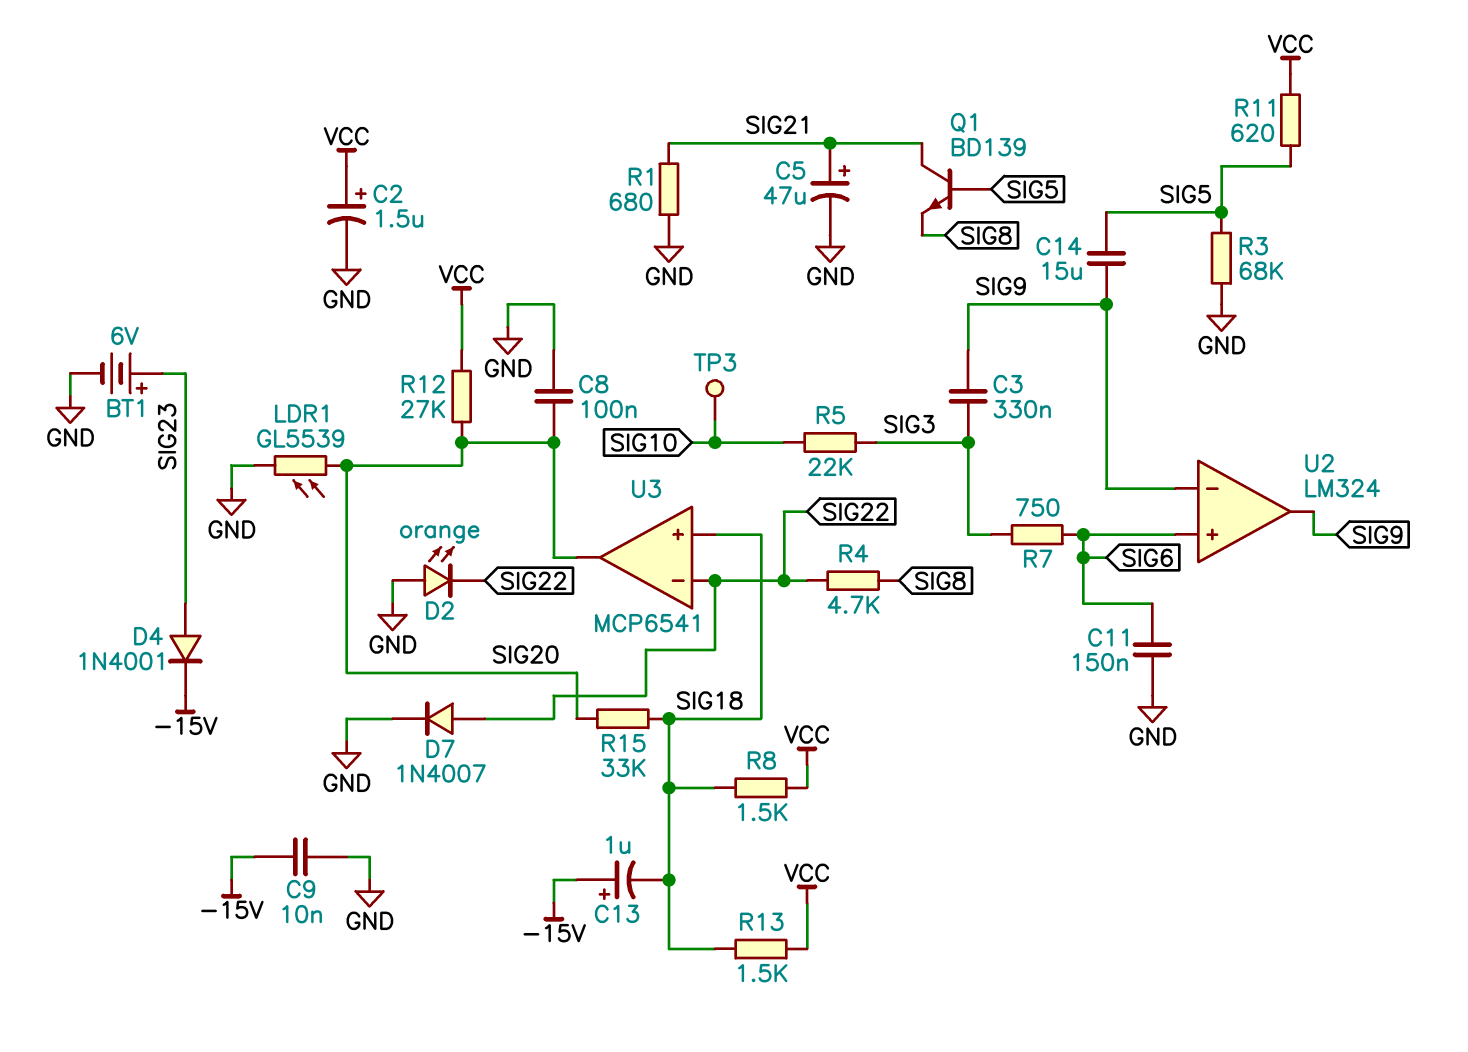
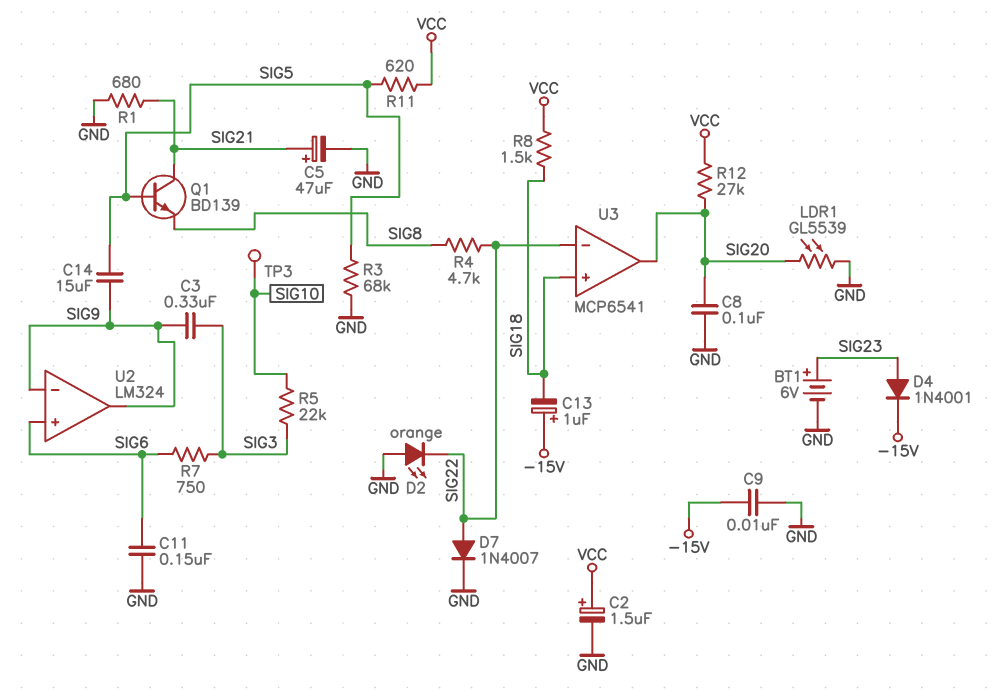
R13: 1.5k (SIG18, VCC) -> none
R15: 33k (SIG18, SIG20) -> none

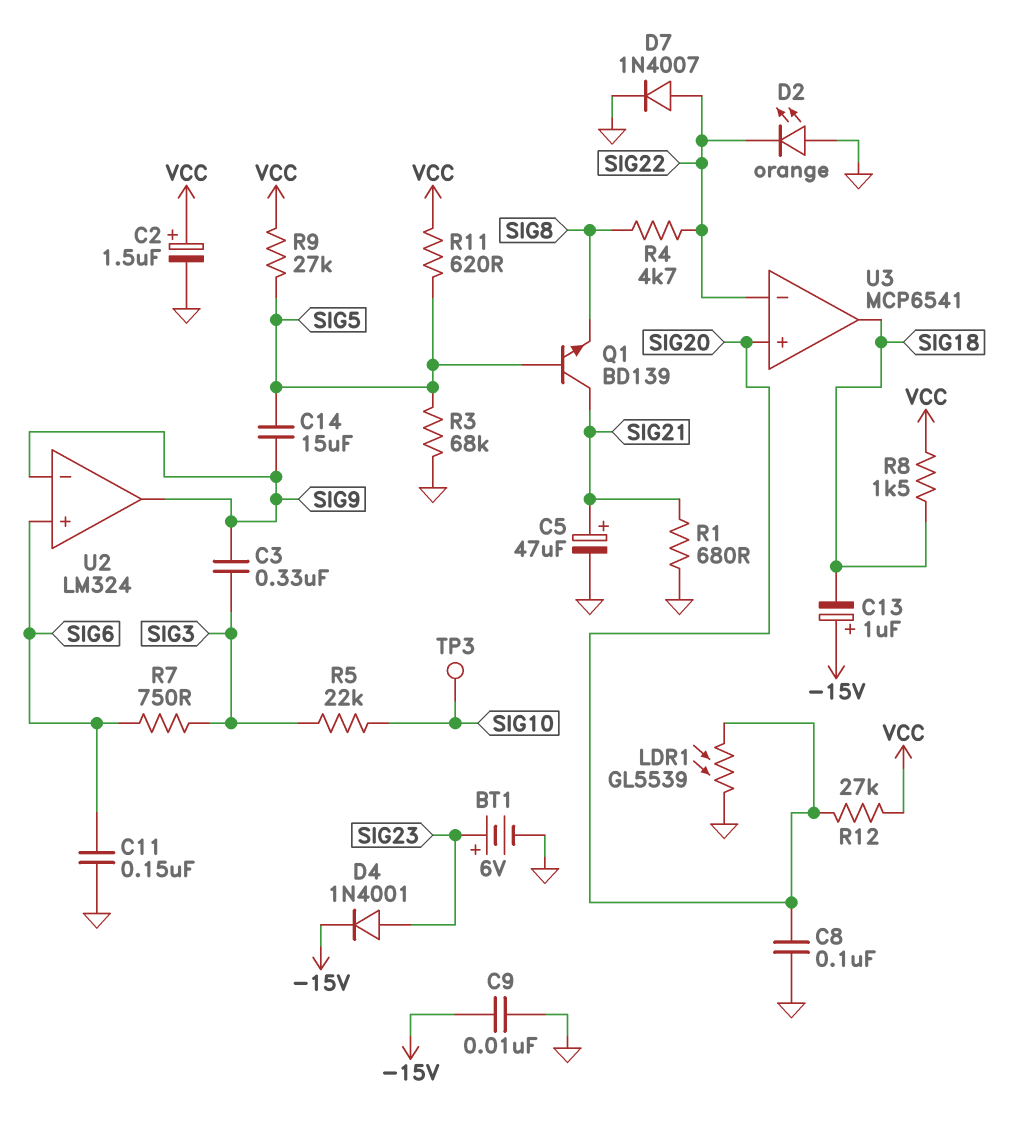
R9: none -> 27k (SIG5, VCC)
U3 pin in+: SIG18 -> SIG20
U3 pin out: SIG20 -> SIG18

